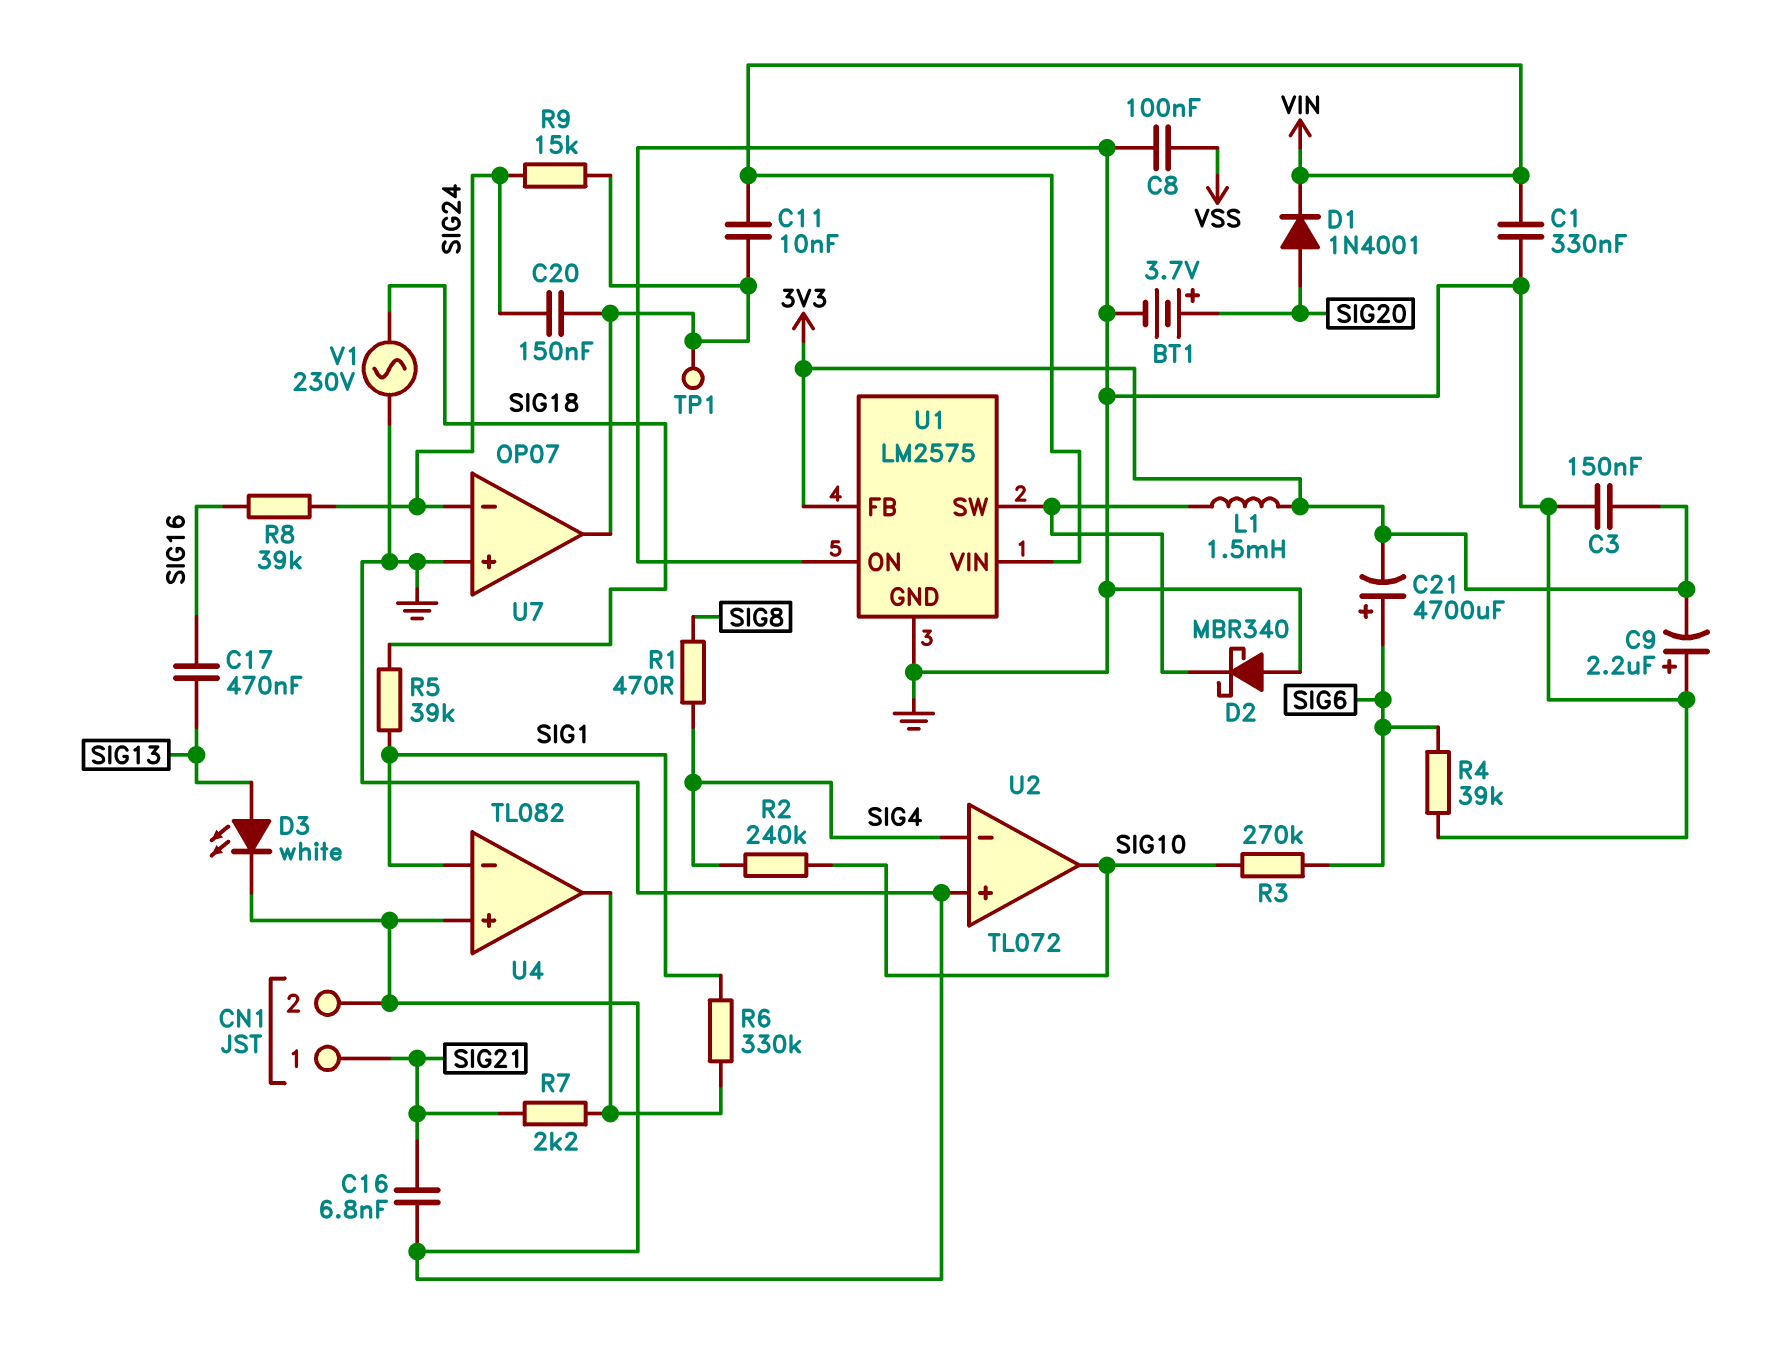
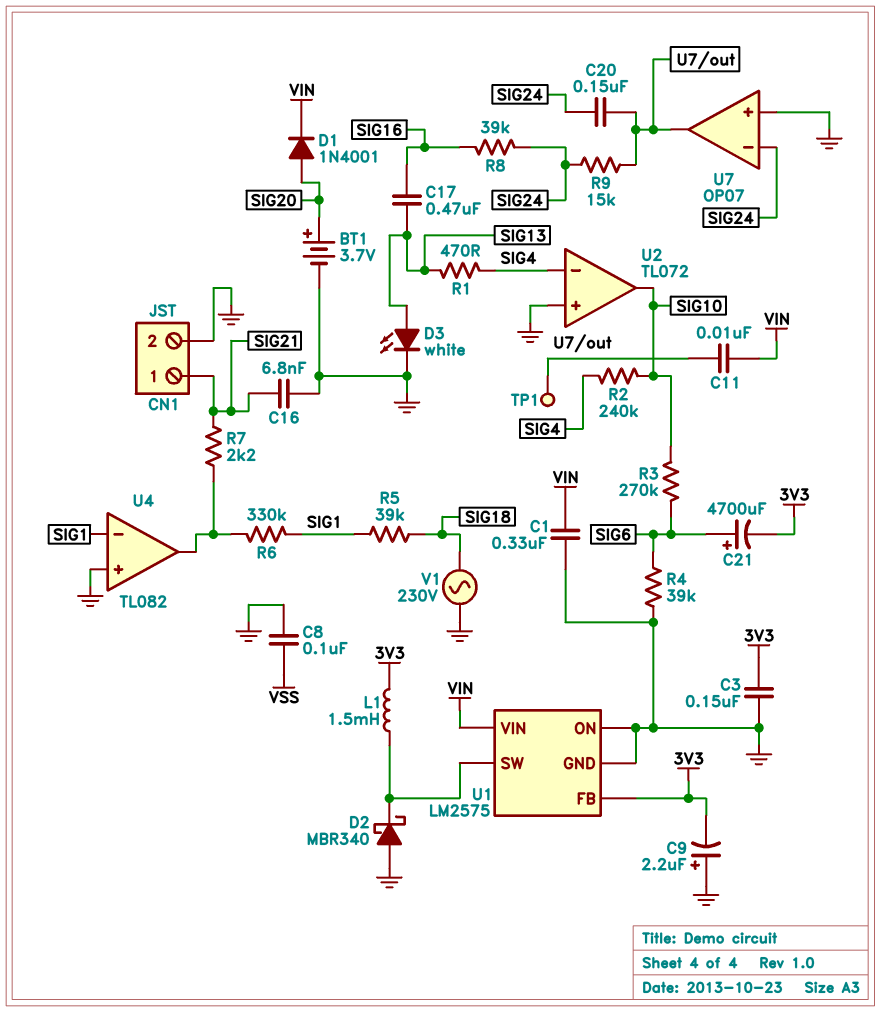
R1: 470 (SIG4, SIG8) -> 470 (SIG4, SIG13)

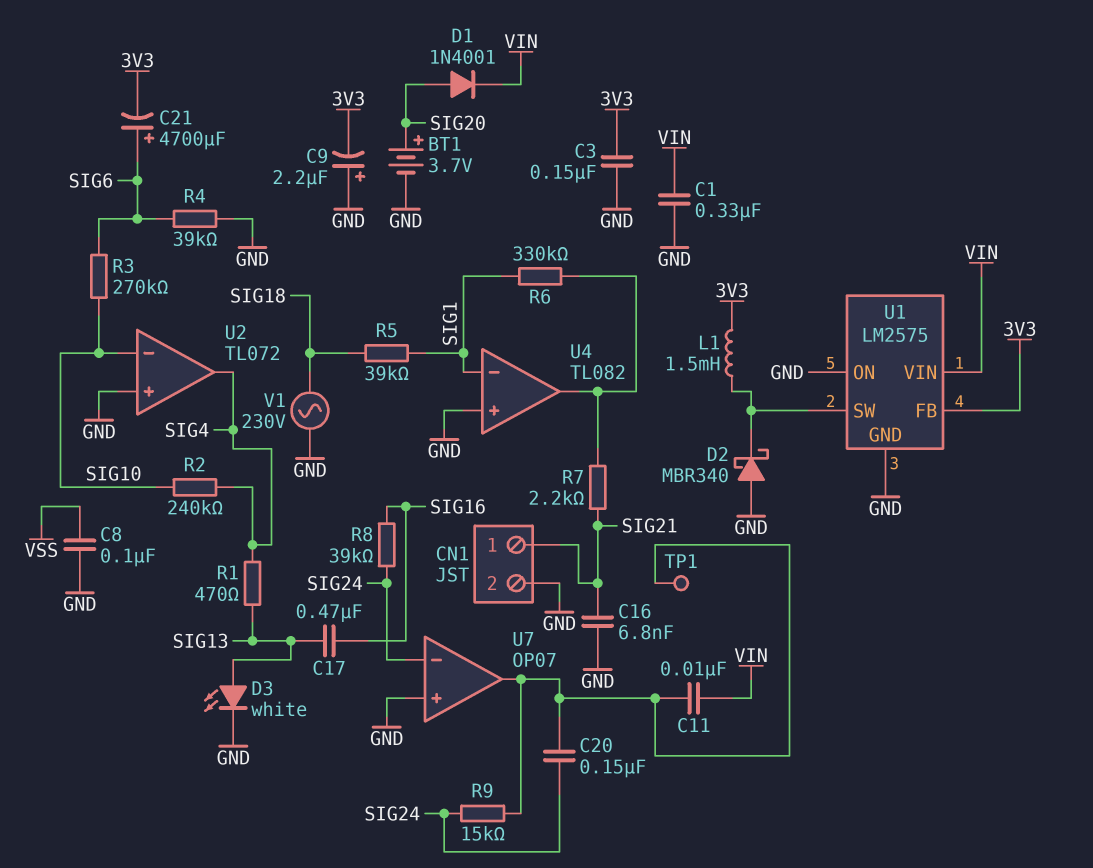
U2 pin in-: SIG4 -> SIG10
U2 pin out: SIG10 -> SIG4

